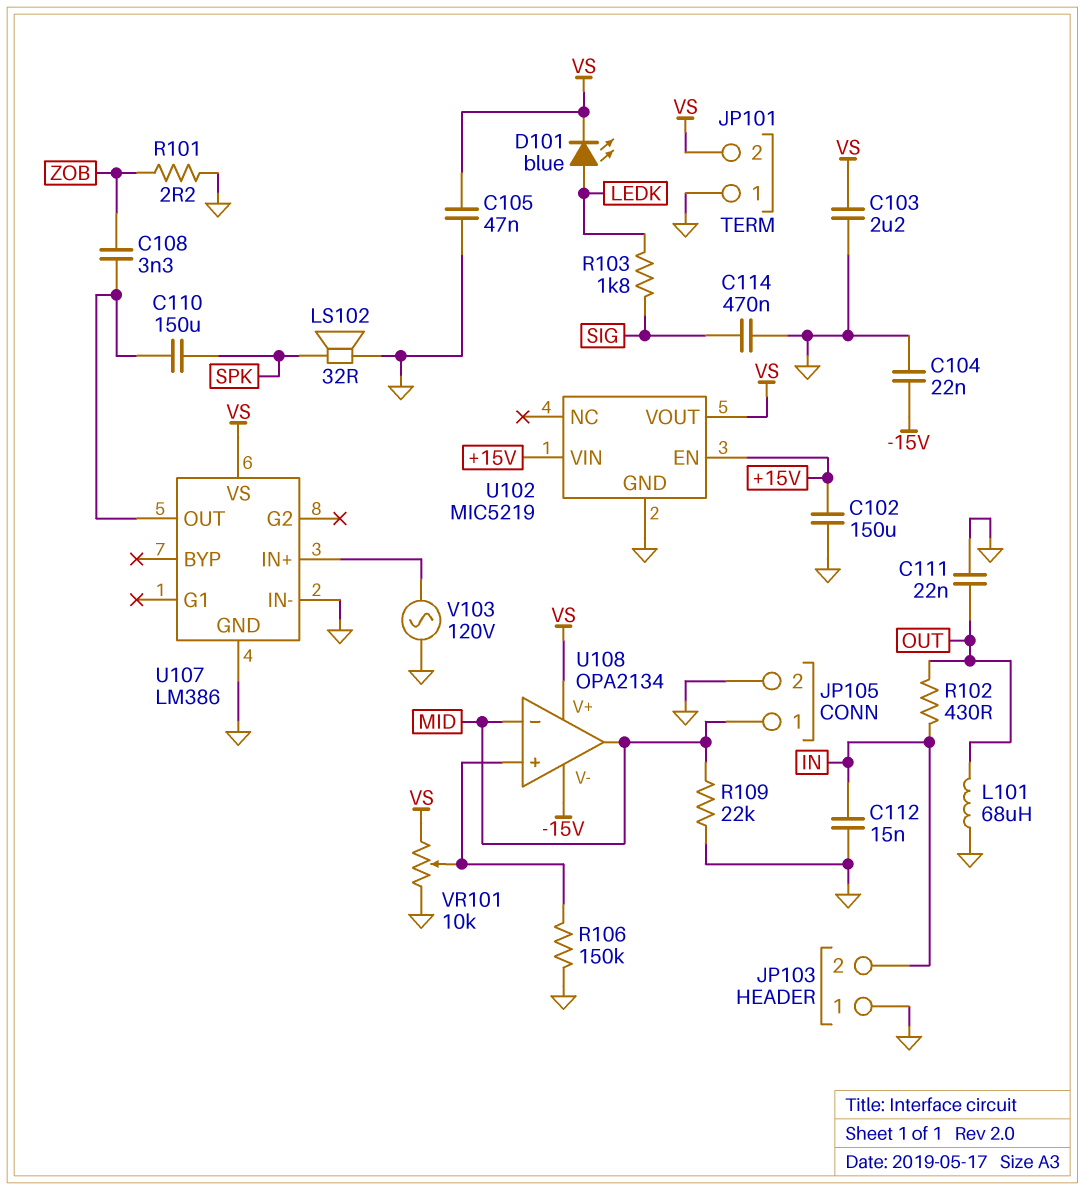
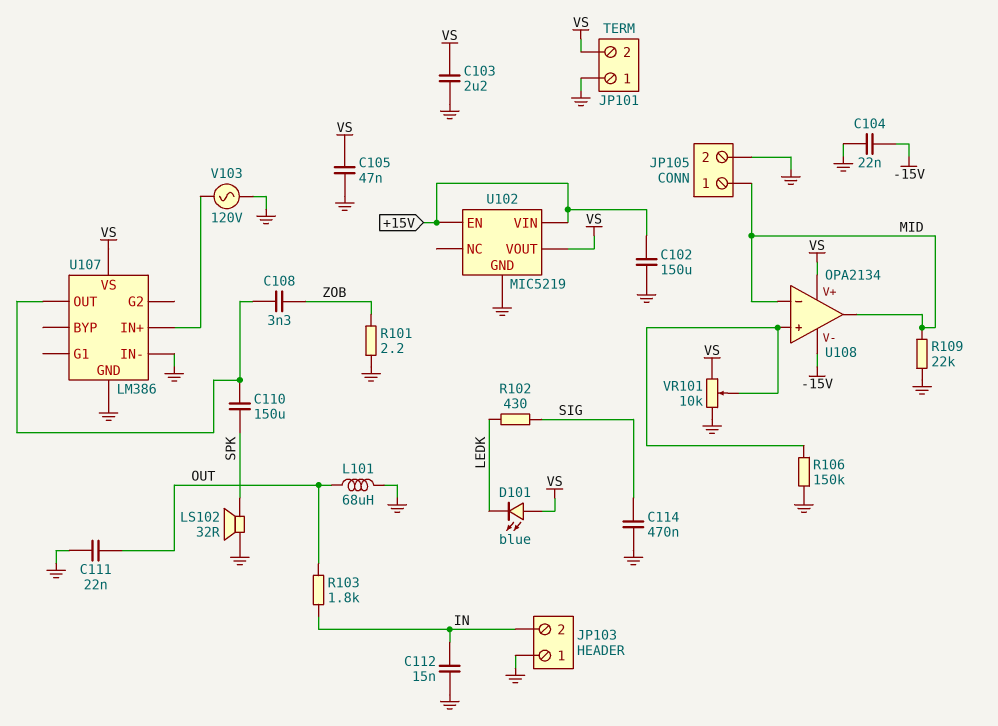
D101: LED blue (A LEDK, K VS) -> LED blue (A VS, K LEDK)
R102: 430 (IN, OUT) -> 430 (LEDK, SIG)
R103: 1.8k (LEDK, SIG) -> 1.8k (IN, OUT)

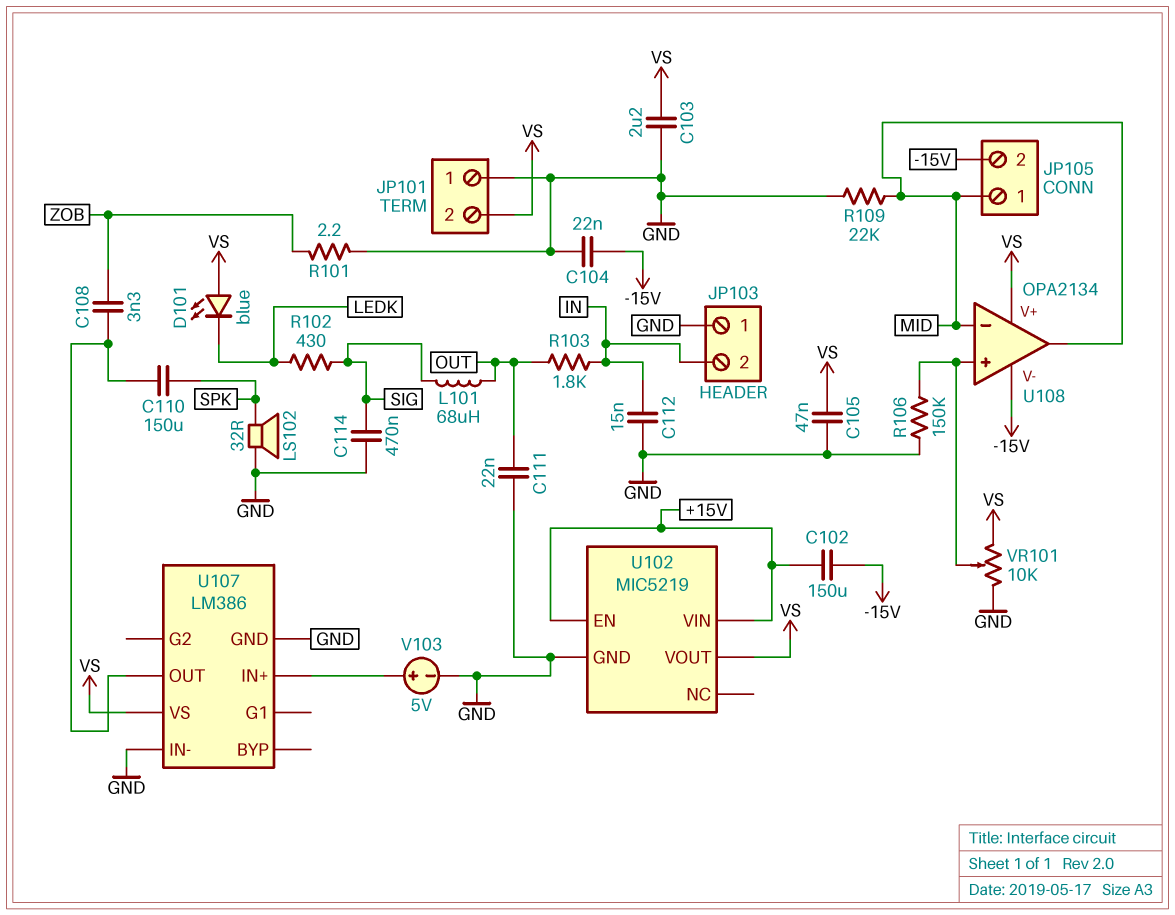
C102: 150uF (+15V, GND) -> 150uF (+15V, -15V)
JP105 pin 2: GND -> -15V
L101: 68uH (GND, OUT) -> 68uH (OUT, SIG)
V103: AC 120V (GND, U107/IN+) -> 5V (plus U107/IN+, minus GND)

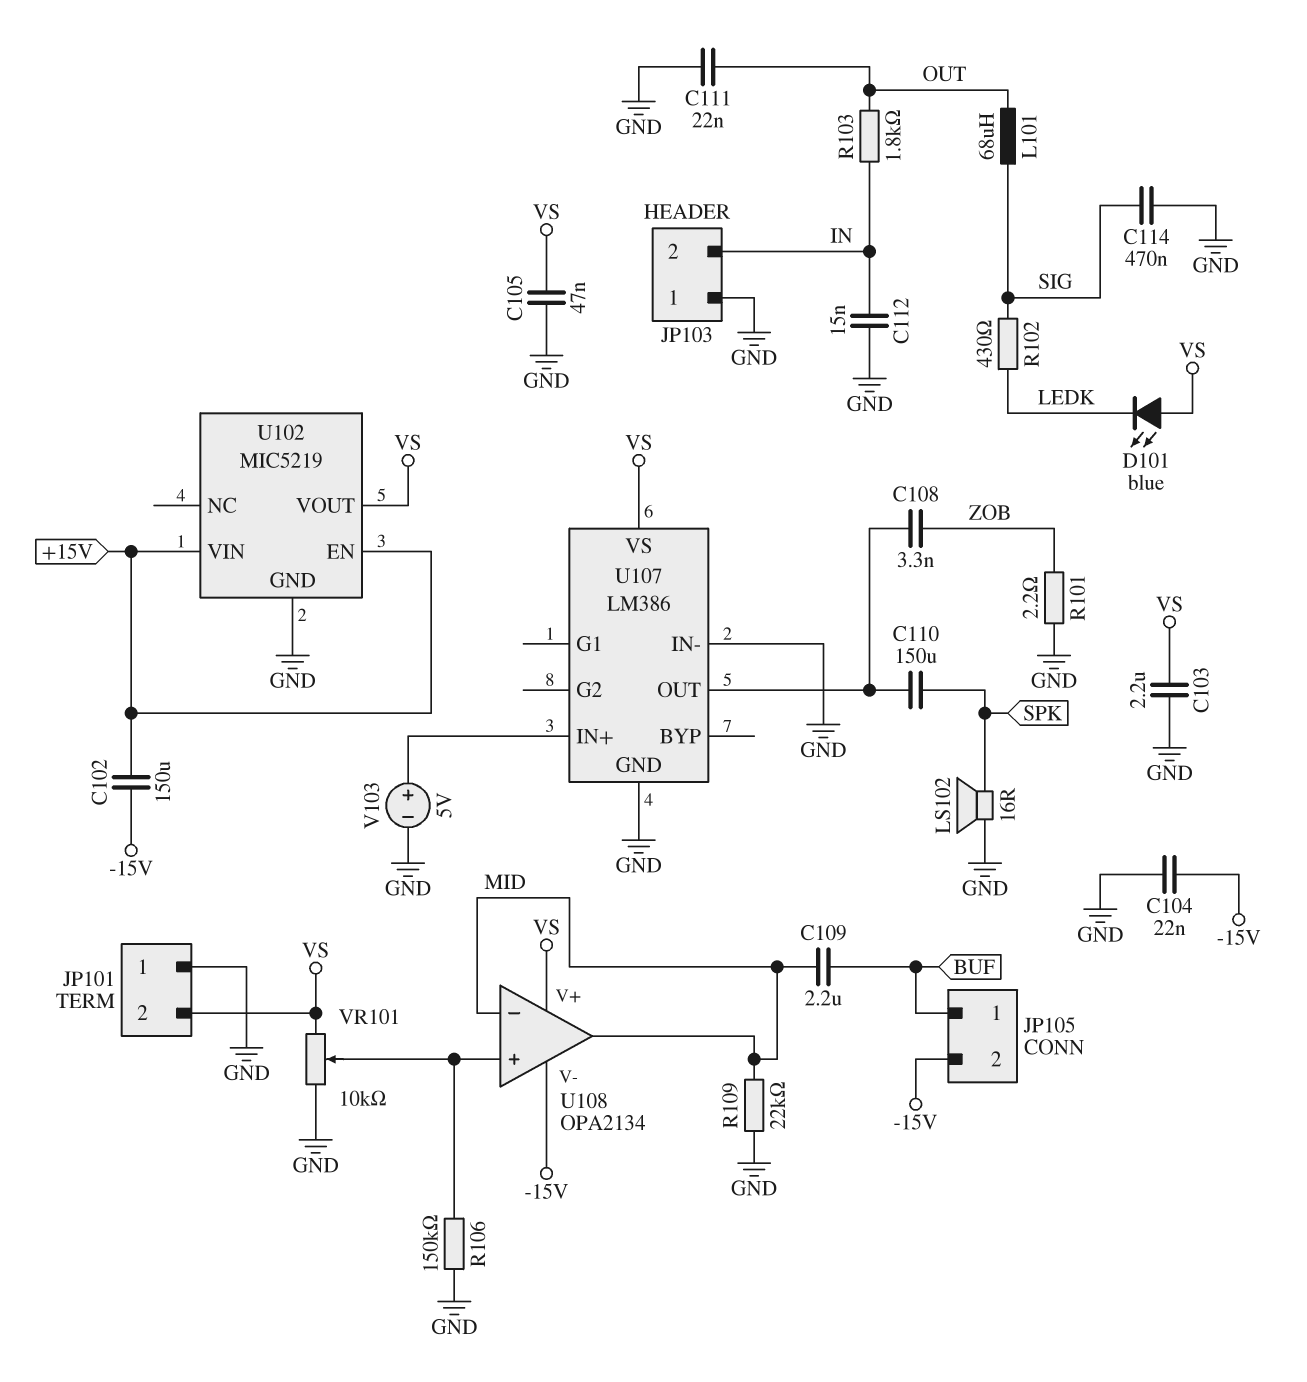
C109: none -> 2.2uF (BUF, MID)
JP105 pin 1: MID -> BUF
LS102: speaker 32R (GND, SPK) -> speaker 16R (GND, SPK)

